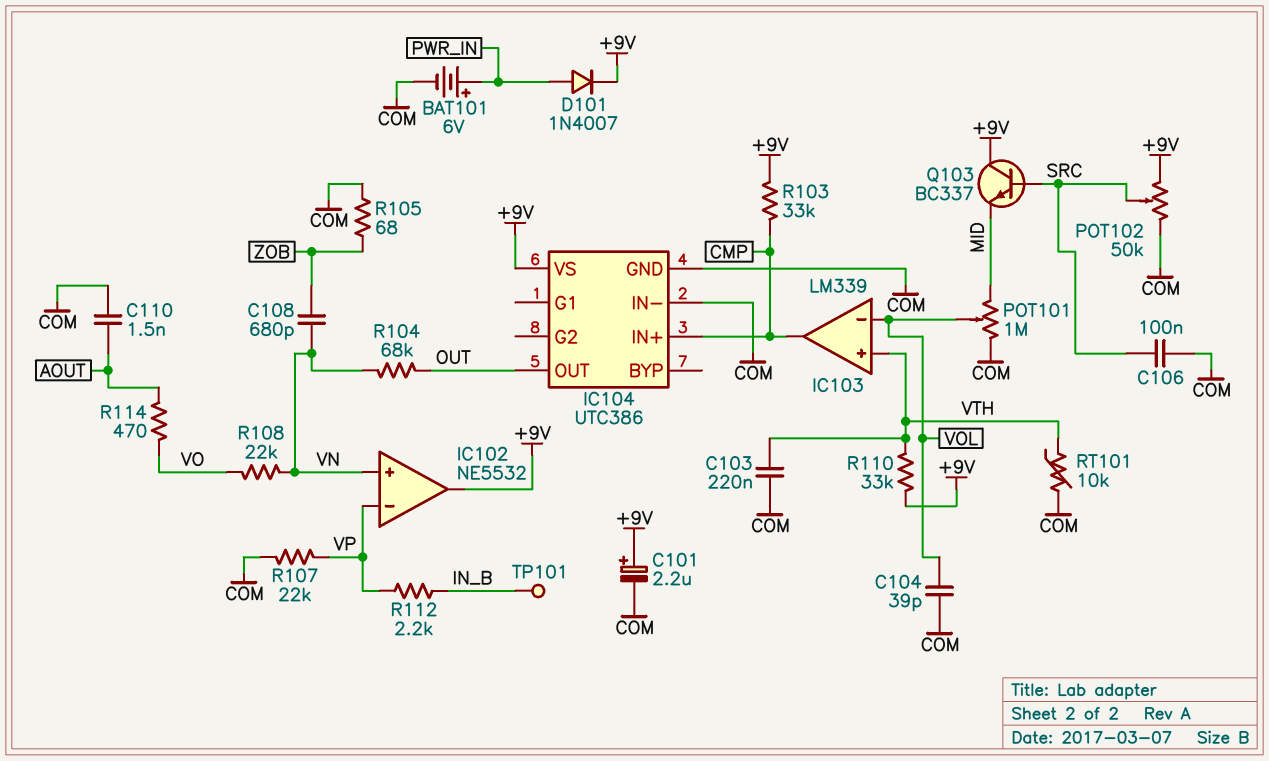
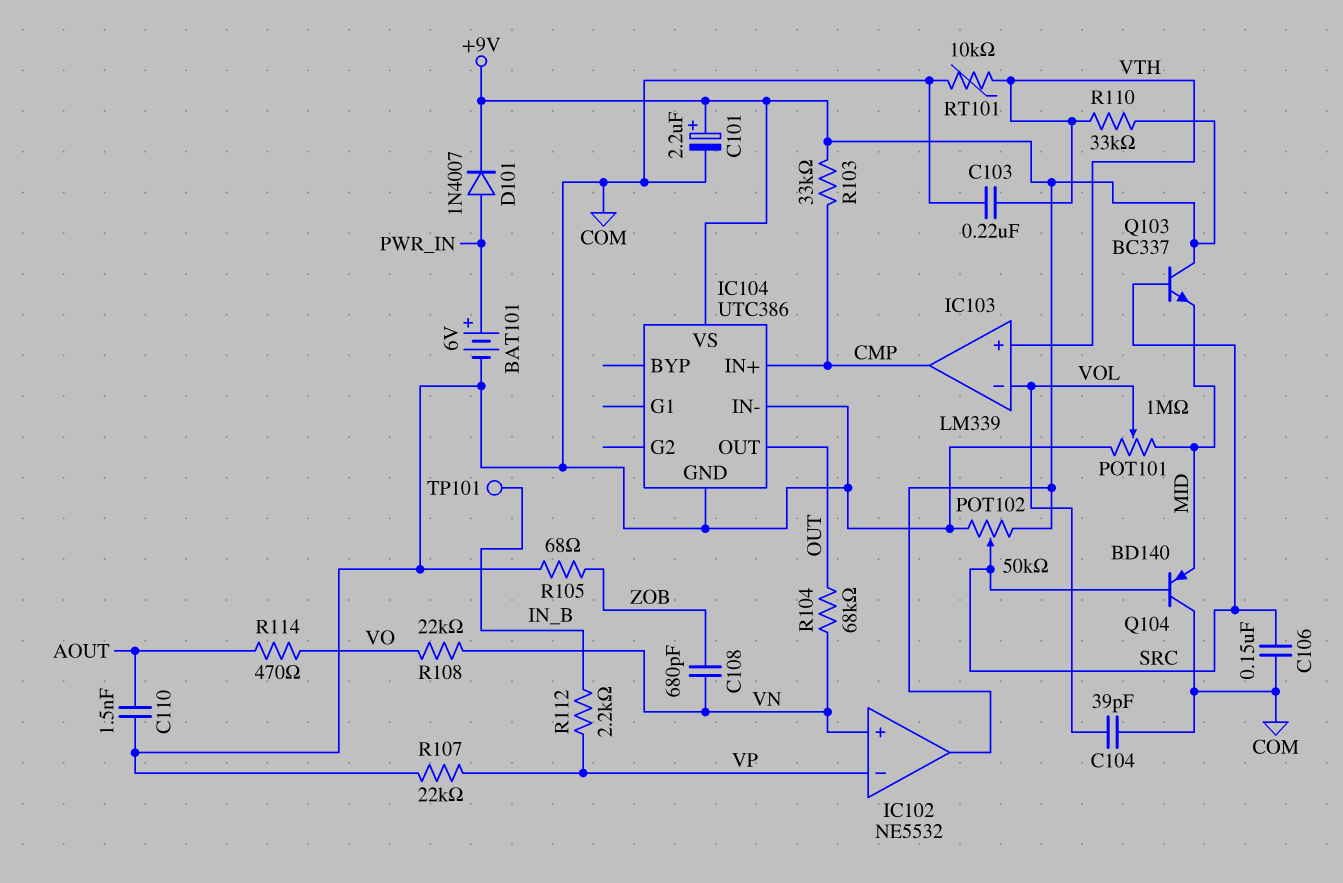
C106: 100nF (COM, SRC) -> 150nF (COM, SRC)
Q104: none -> PNP BD140 (B SRC, C COM, E MID)

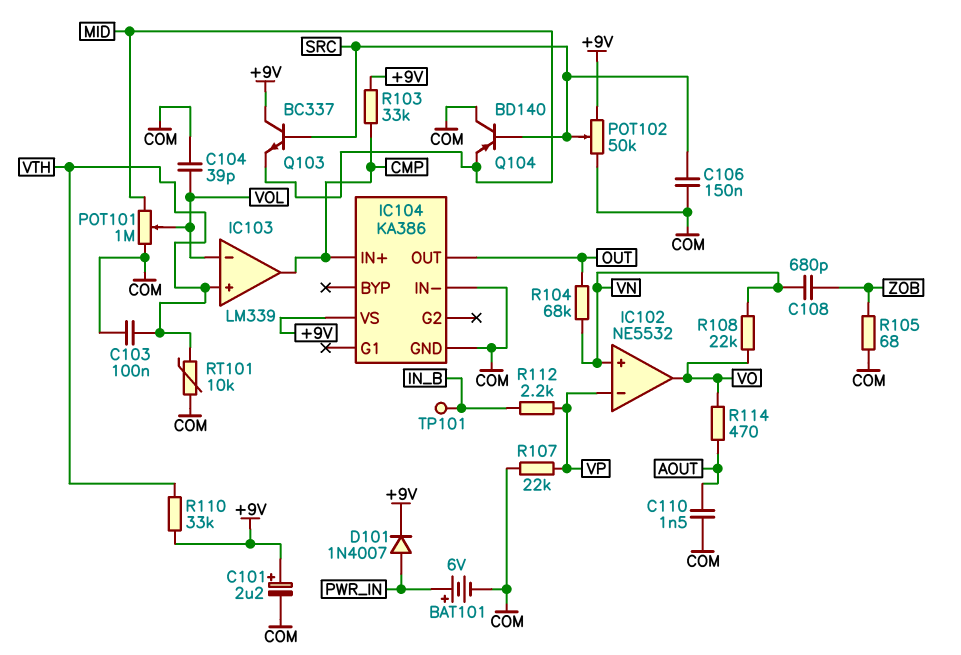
C103: 220nF (COM, VTH) -> 100nF (COM, VTH)
IC102 pin out: +9V -> VO
IC104: UTC386 -> KA386

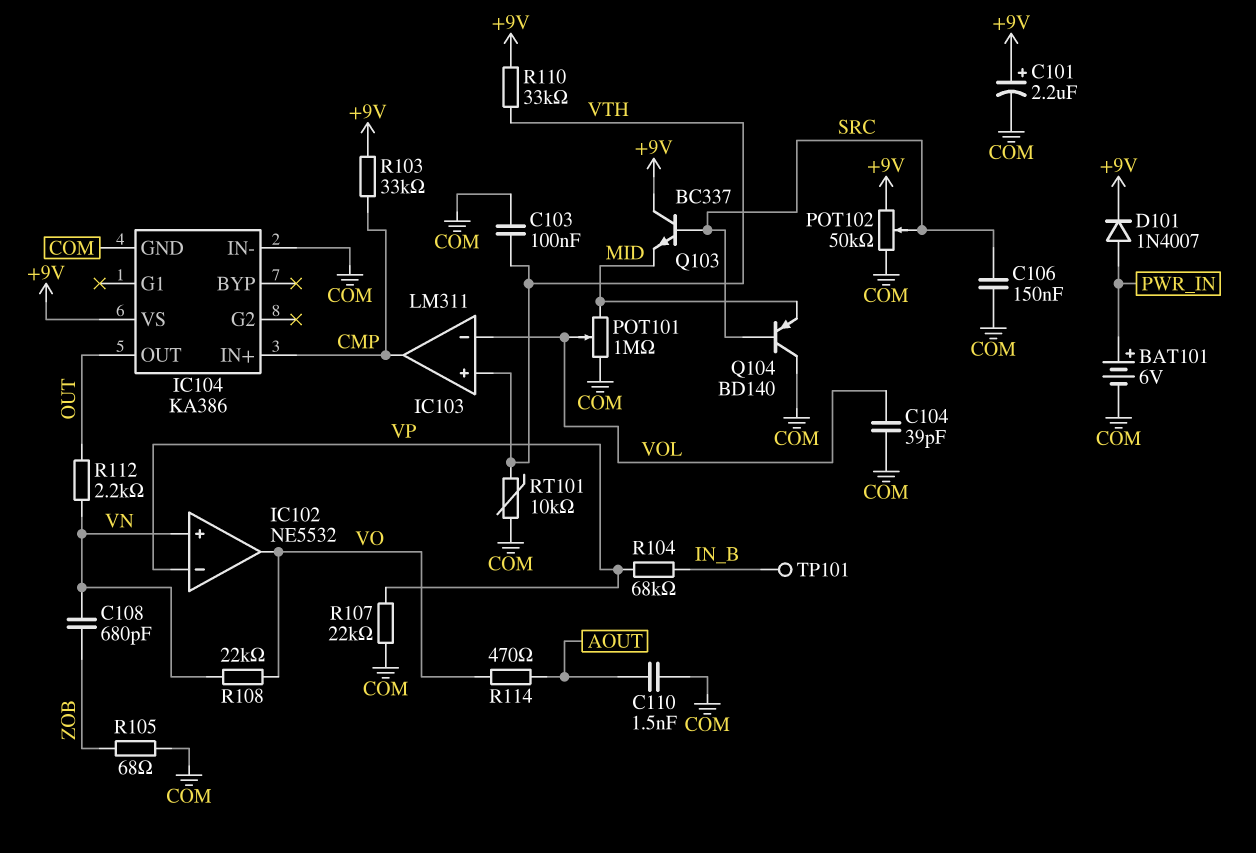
IC103: LM339 -> LM311
R104: 68k (OUT, VN) -> 68k (IN_B, VP)
R112: 2.2k (IN_B, VP) -> 2.2k (OUT, VN)

